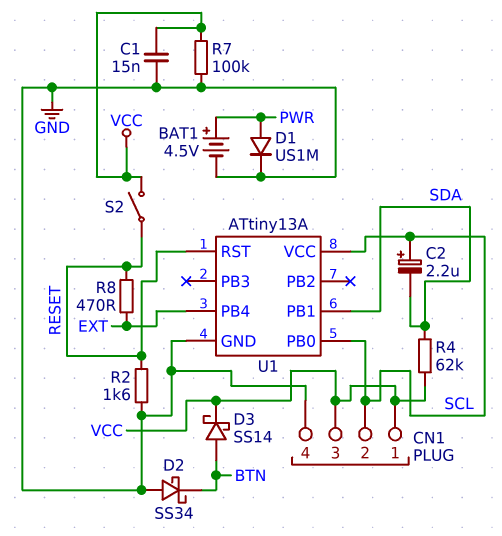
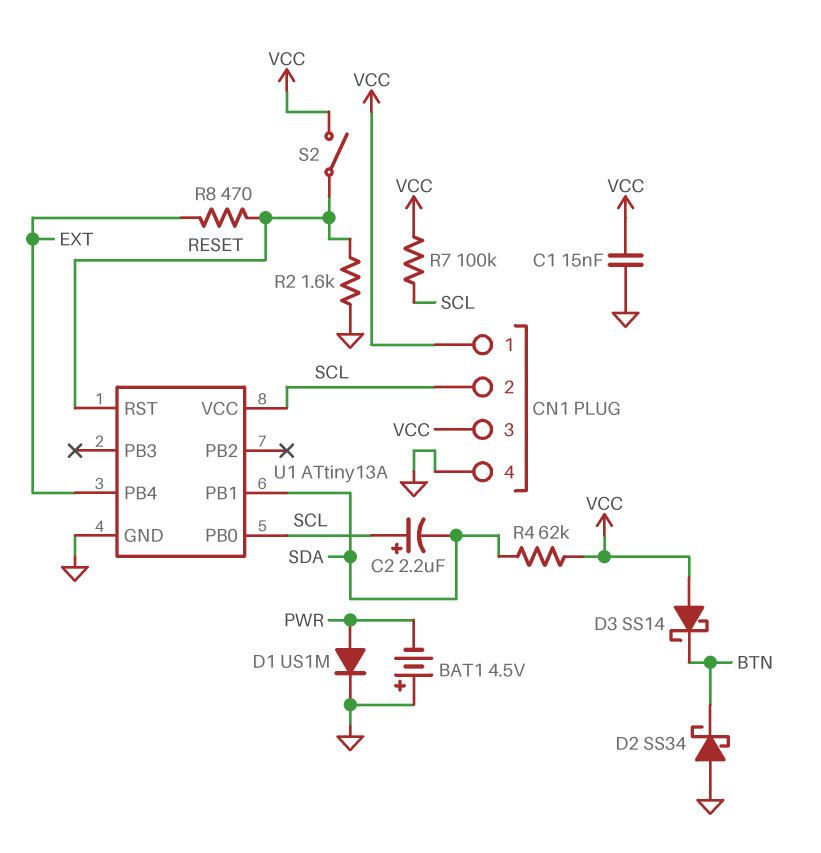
BAT1: 4.5V (plus PWR, minus GND) -> 4.5V (plus GND, minus PWR)
D3: schottky SS14 (A BTN, K VCC) -> schottky SS14 (A VCC, K BTN)
R7: 100k (GND, VCC) -> 100k (SCL, VCC)

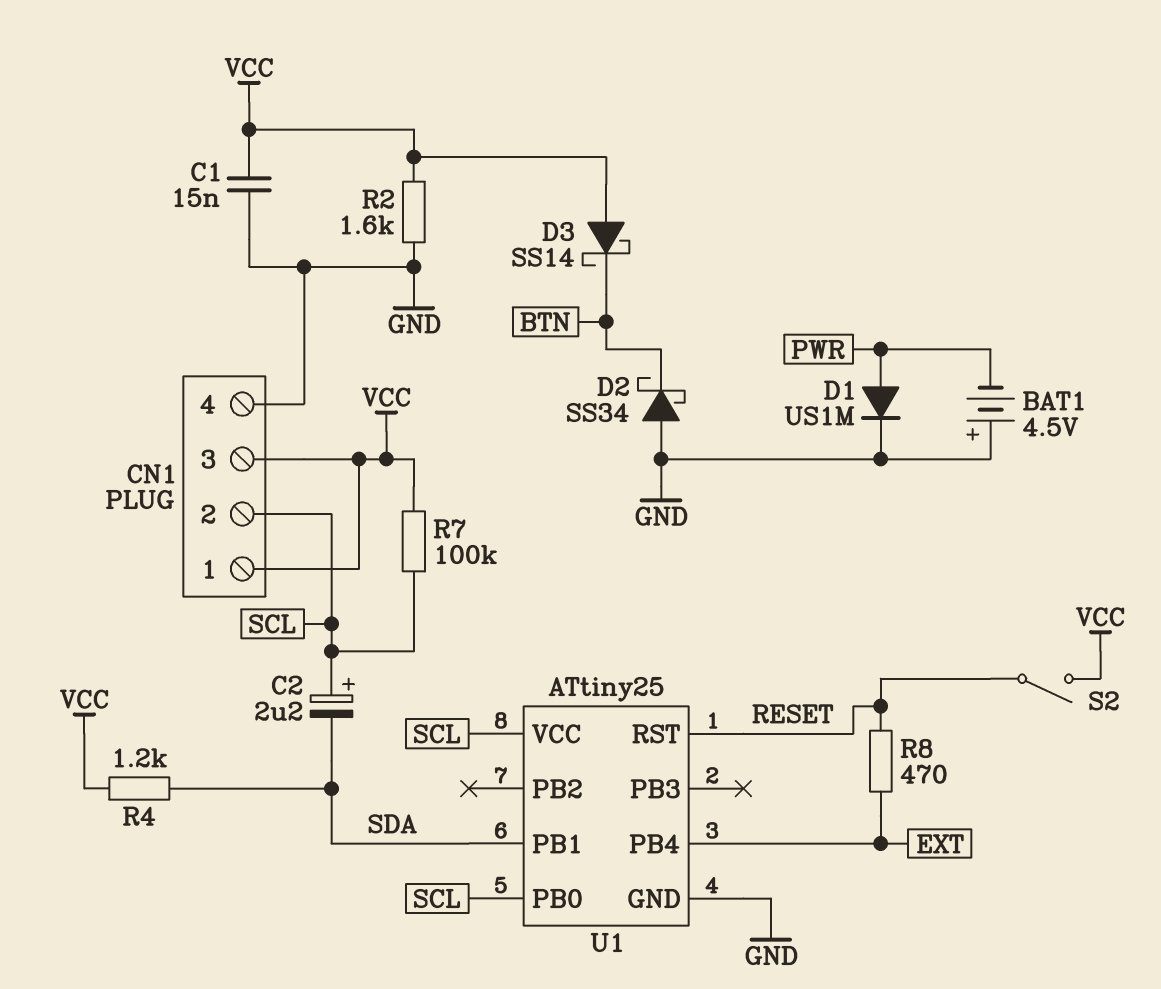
R2: 1.6k (GND, RESET) -> 1.6k (GND, VCC)
R4: 62k (SDA, VCC) -> 1.2k (SDA, VCC)
U1: ATtiny13A -> ATtiny25

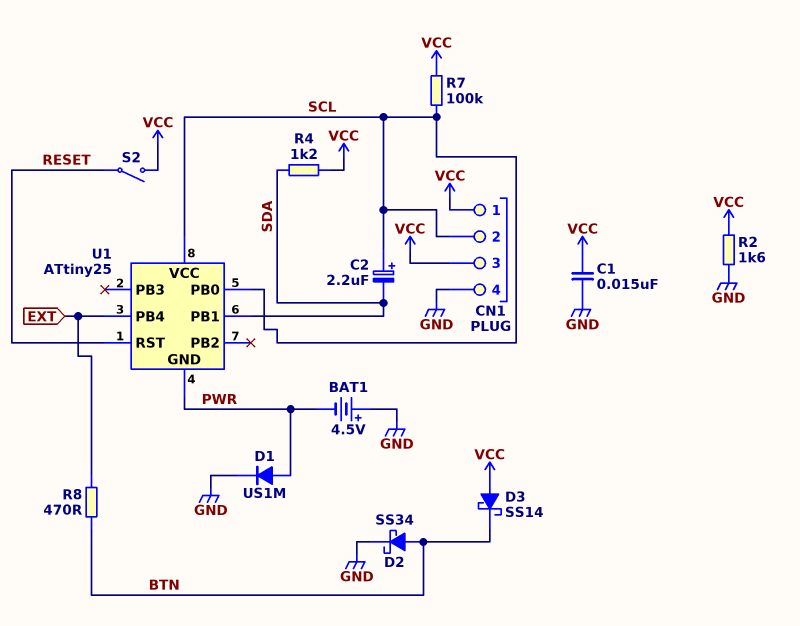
D2: schottky SS34 (A GND, K BTN) -> schottky SS34 (A BTN, K GND)
R8: 470 (EXT, RESET) -> 470 (BTN, EXT)
U1 pin GND: GND -> PWR

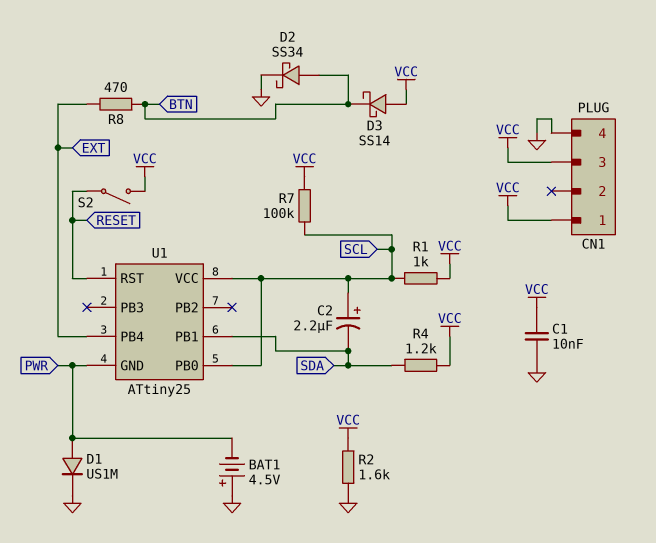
C1: 15nF (GND, VCC) -> 10nF (GND, VCC)
CN1 pin 2: SCL -> none
R1: none -> 1k (SCL, VCC)

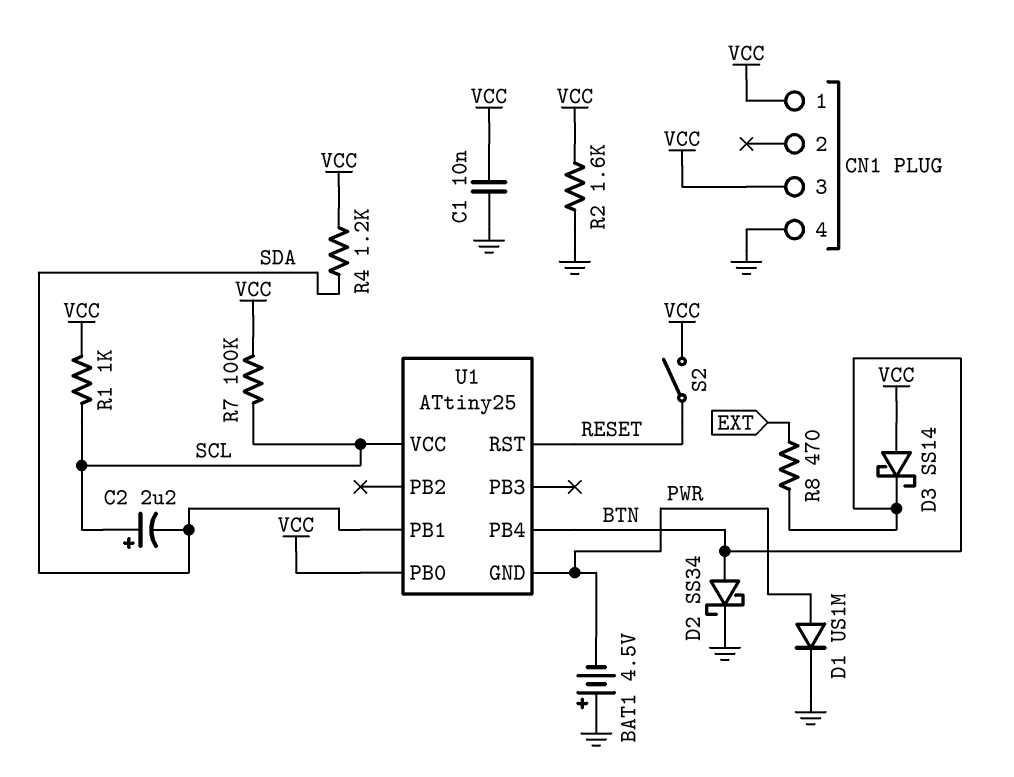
U1 pin PB0: SCL -> VCC
U1 pin PB4: EXT -> BTN

